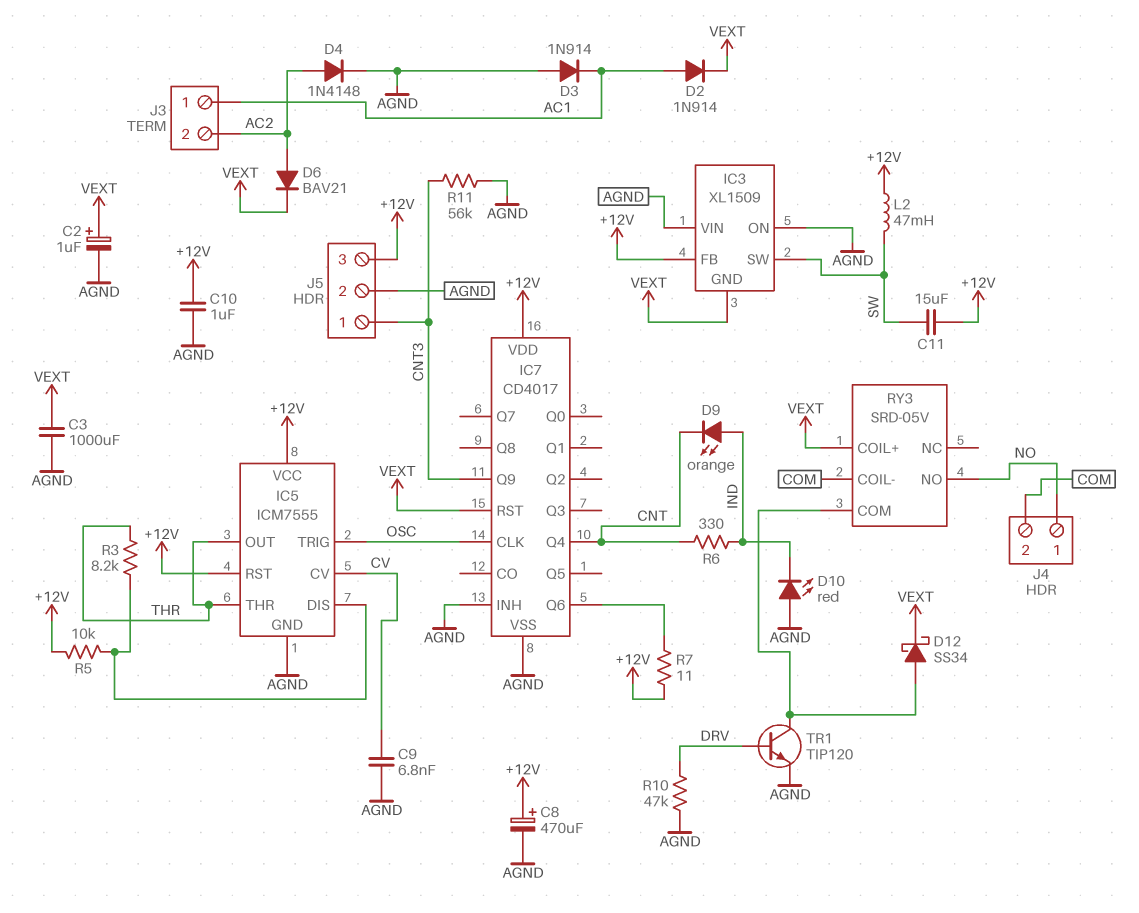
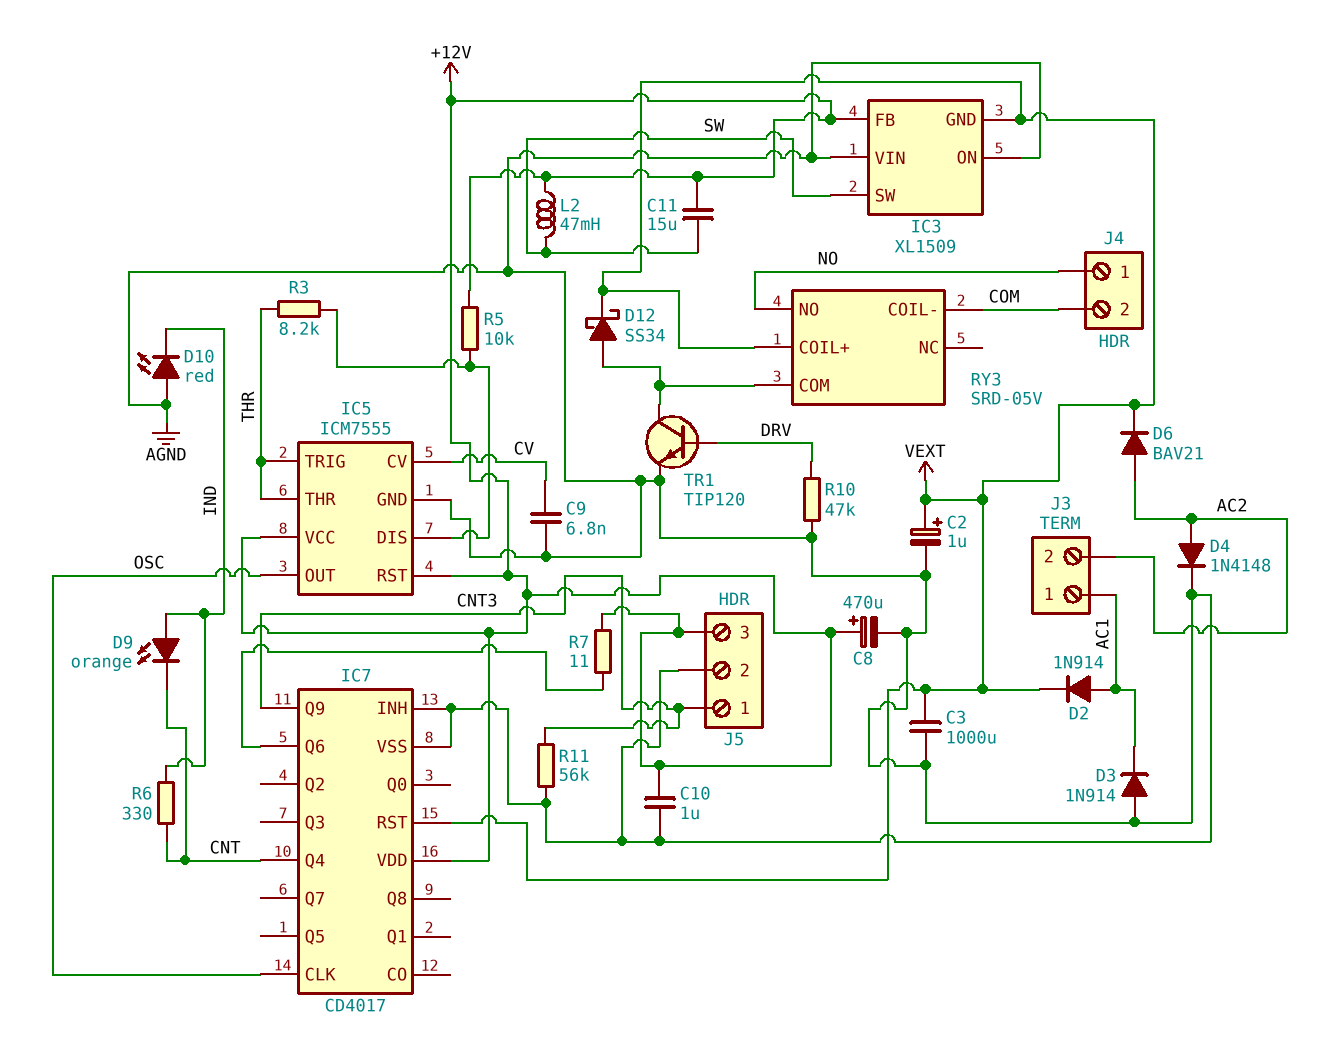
IC5 pin OUT: THR -> OSC
IC5 pin TRIG: OSC -> THR

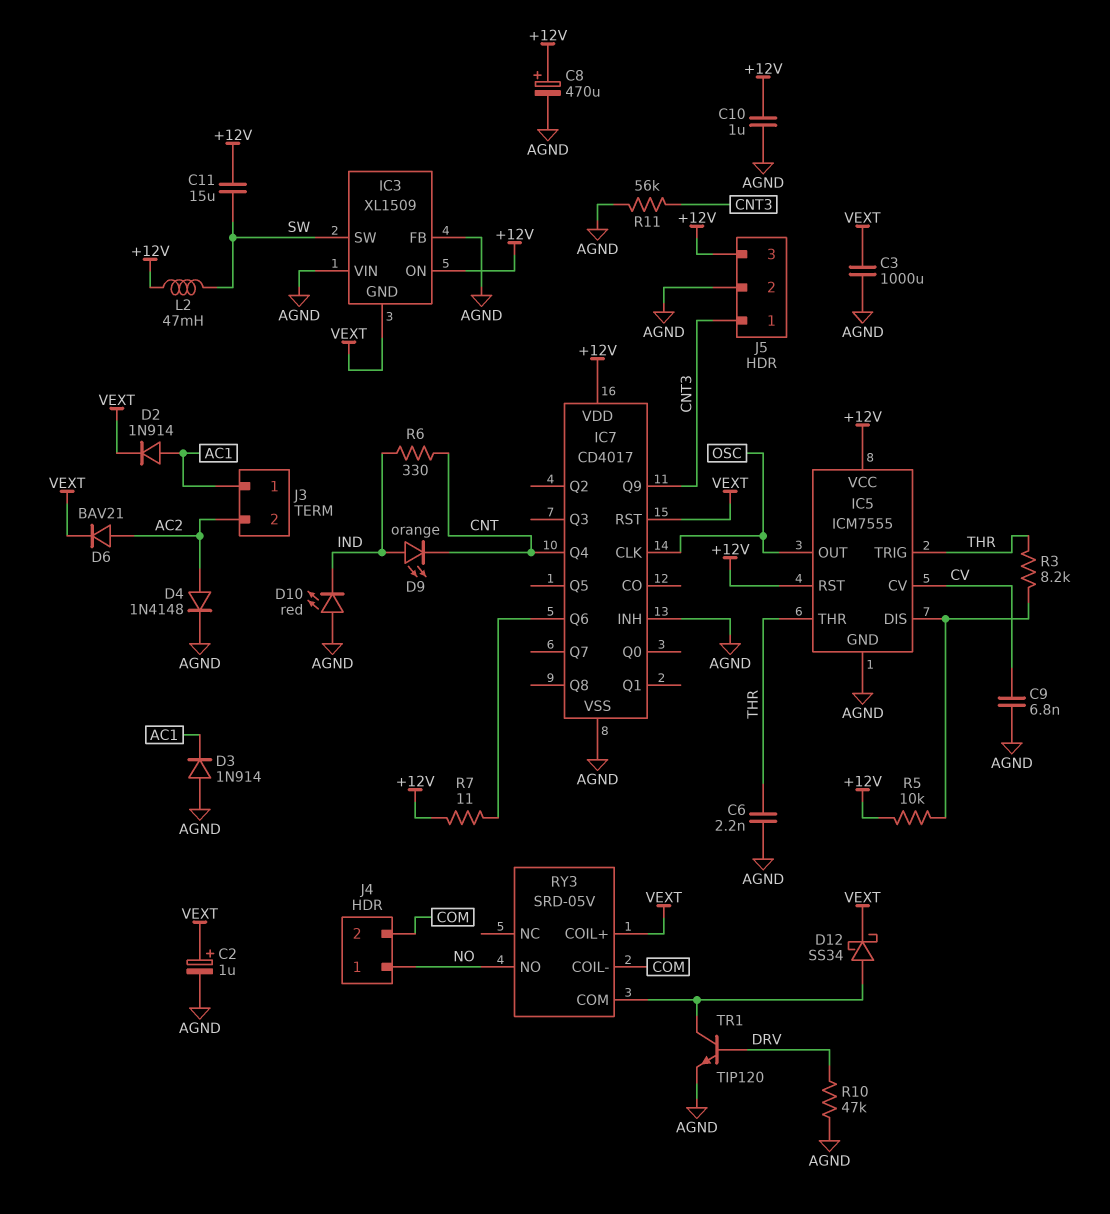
C6: none -> 2.2nF (AGND, THR)
IC3 pin FB: +12V -> AGND
IC3 pin ON: AGND -> +12V

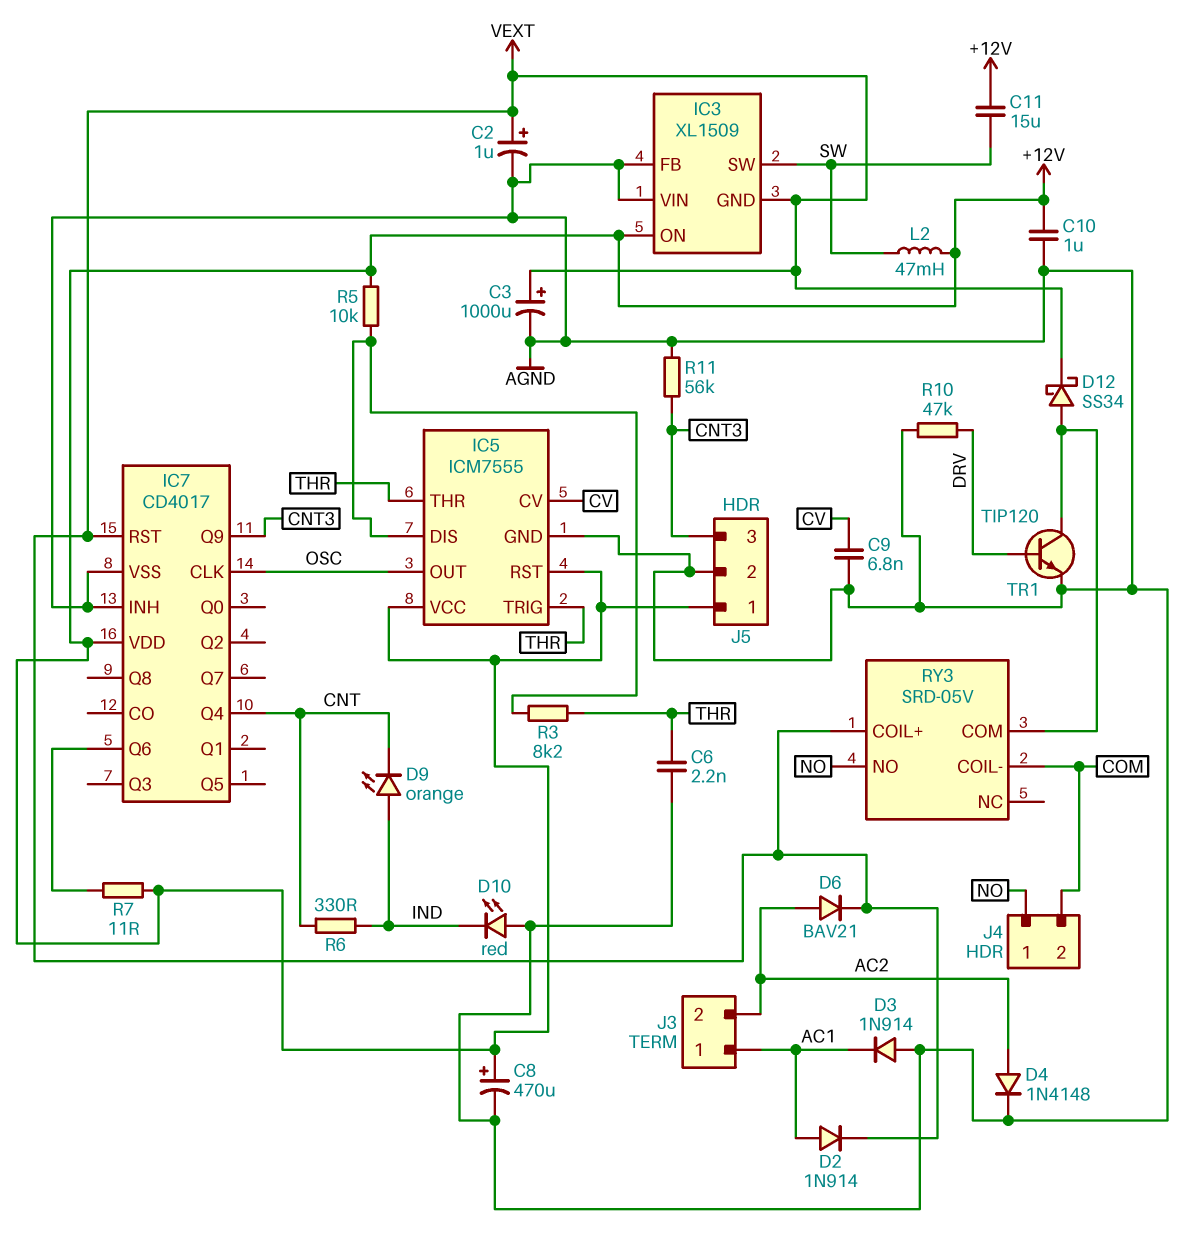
C3: 1000uF (AGND, VEXT) -> 1000uF (plus VEXT, minus AGND)
J5 pin 1: CNT3 -> +12V
J5 pin 3: +12V -> CNT3

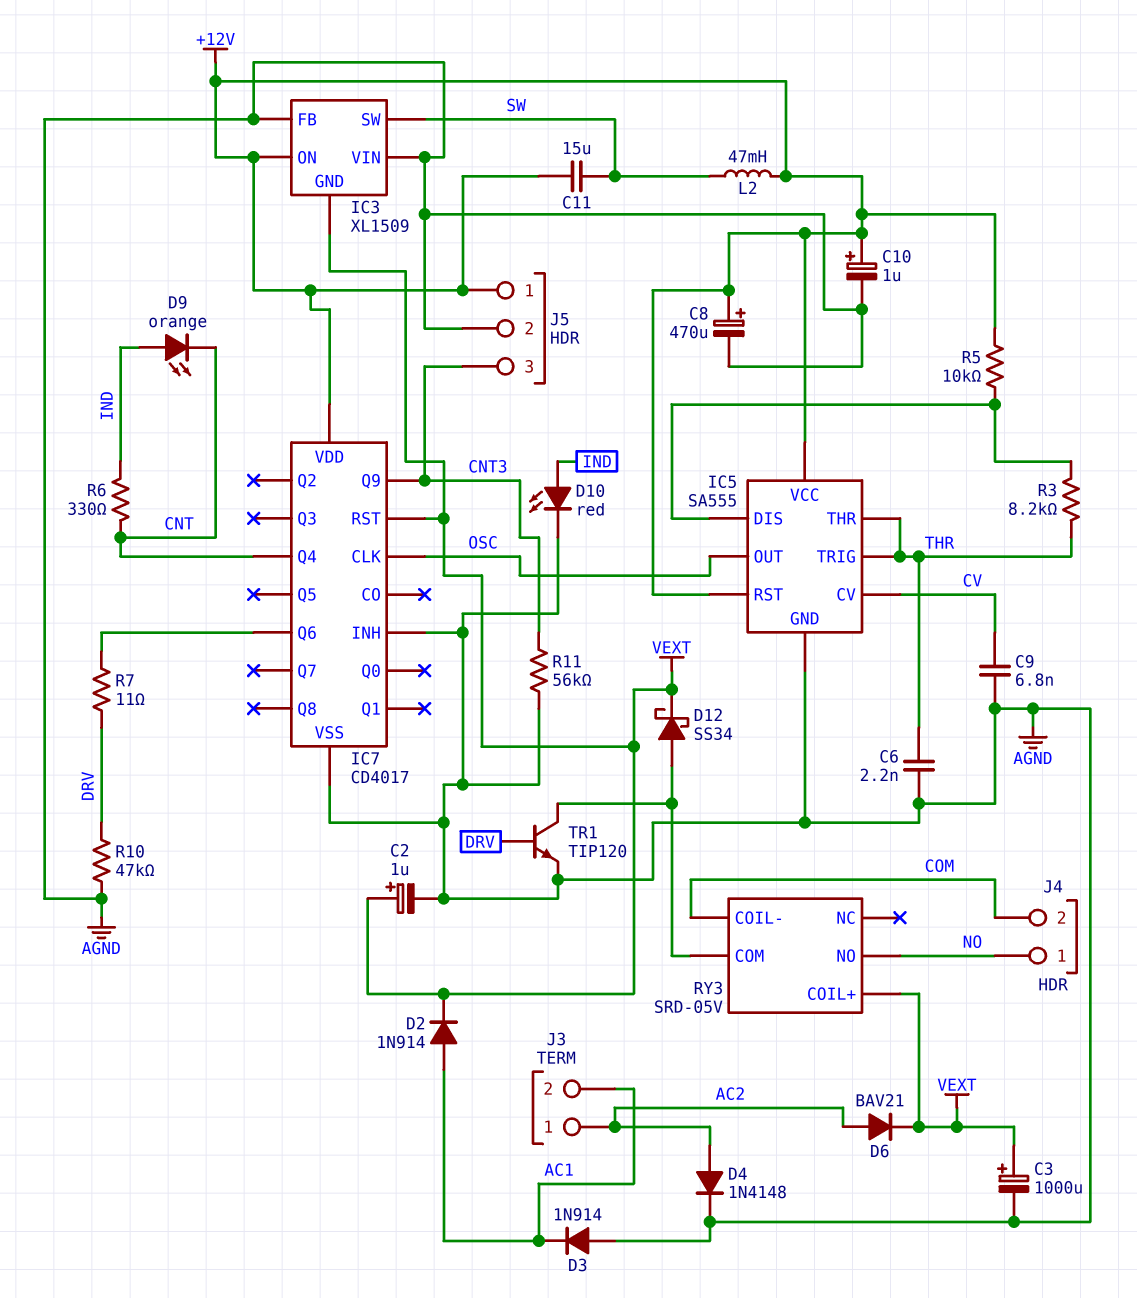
C10: 1uF (+12V, AGND) -> 1uF (plus +12V, minus AGND)
D10: LED red (A AGND, K IND) -> LED red (A IND, K AGND)
IC5: ICM7555 -> SA555
J3 pin 1: AC1 -> AC2
J3 pin 2: AC2 -> AC1
R7: 11 (+12V, IC7/Q6) -> 11 (DRV, IC7/Q6)

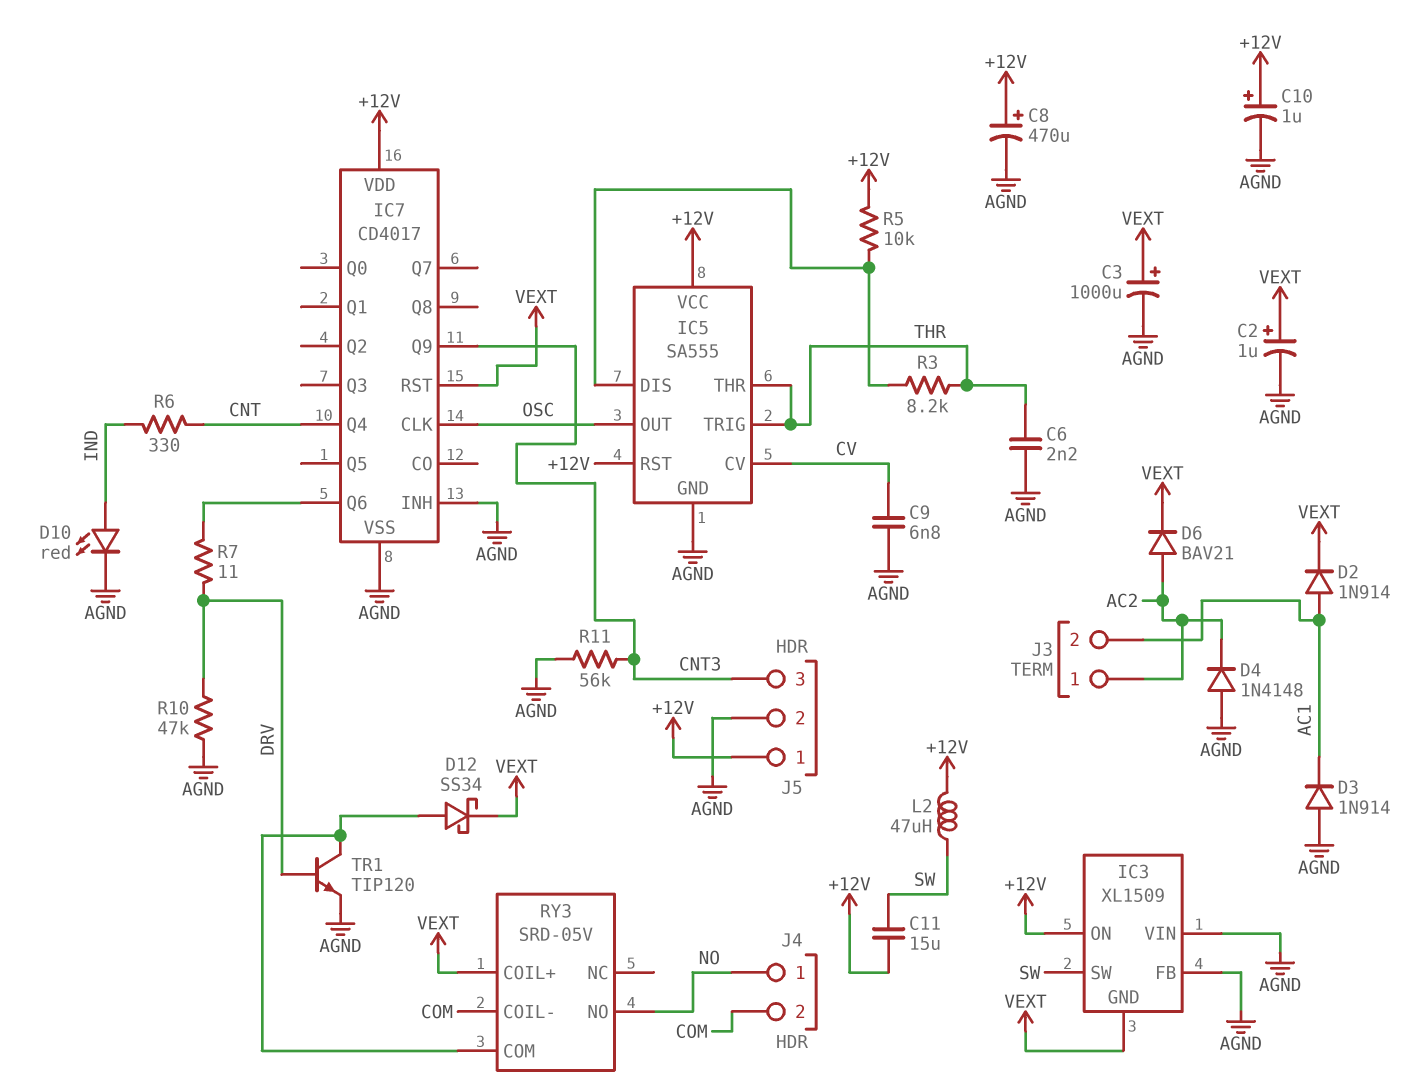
D4: diode 1N4148 (A AC2, K AGND) -> diode 1N4148 (A AGND, K AC2)
D9: LED orange (A IND, K CNT) -> none
L2: 47mH (+12V, SW) -> 47uH (+12V, SW)

